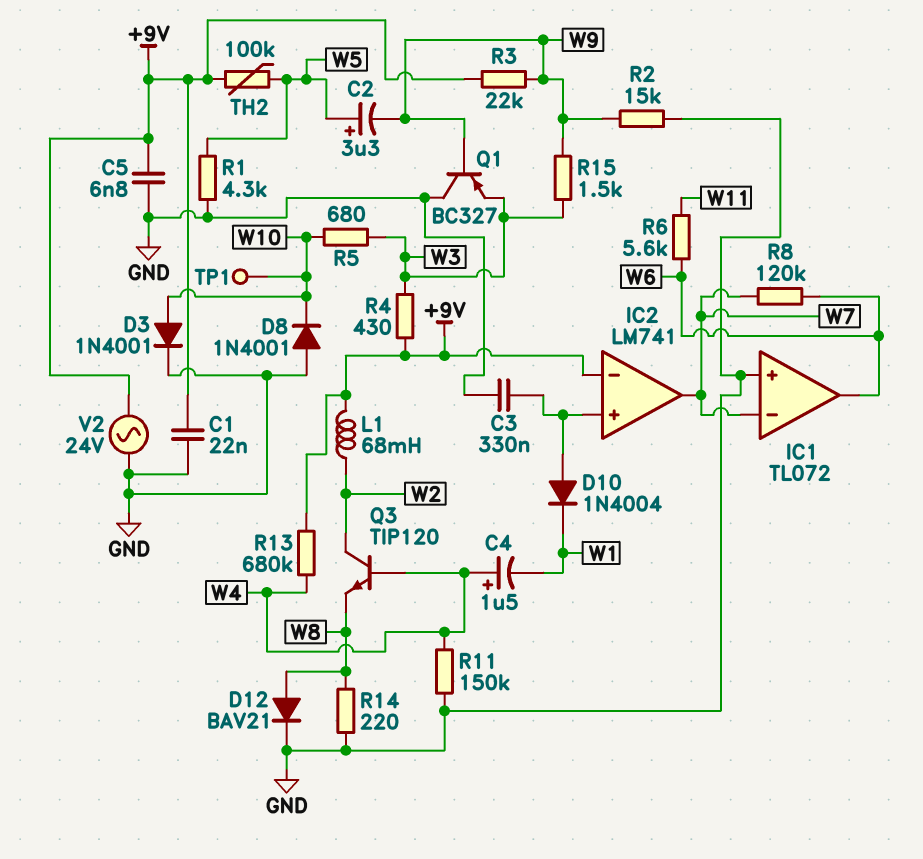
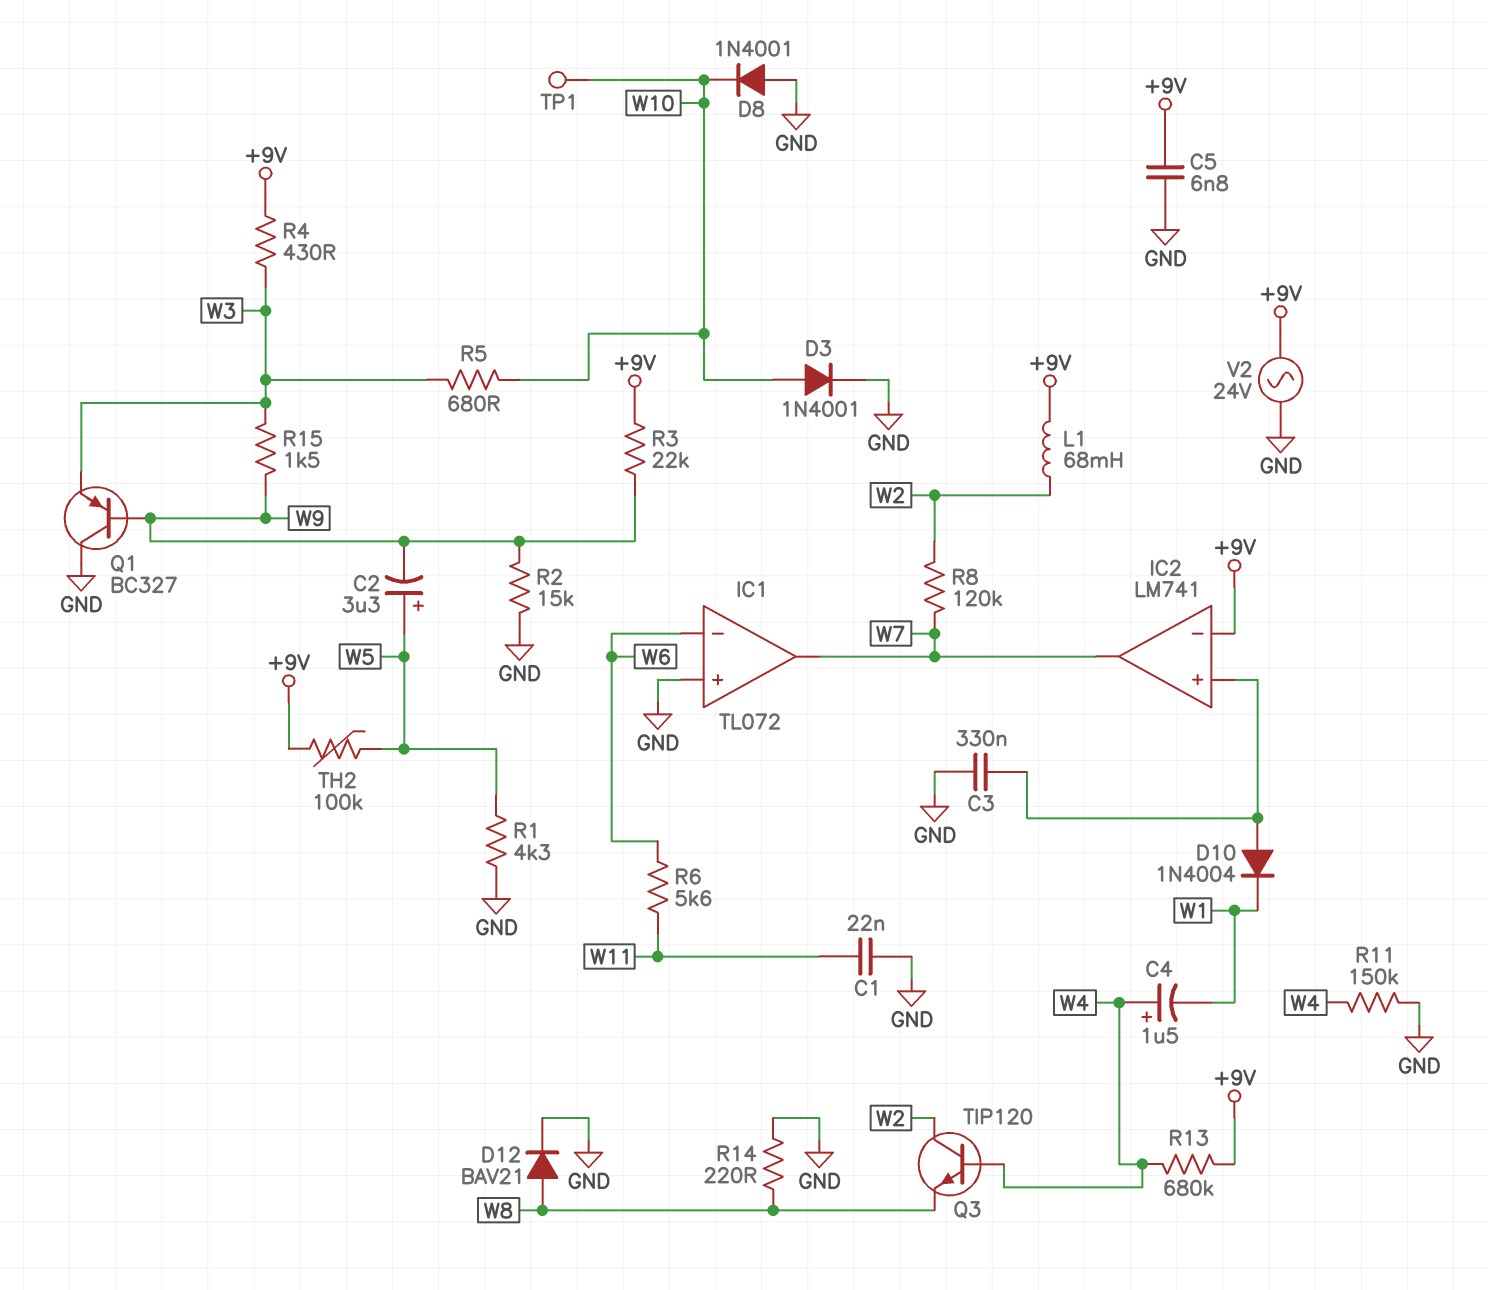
C1: 22nF (+9V, GND) -> 22nF (GND, W11)
IC1 pin in-: W7 -> W6
IC1 pin out: W6 -> W7
R8: 120k (W6, W7) -> 120k (W2, W7)

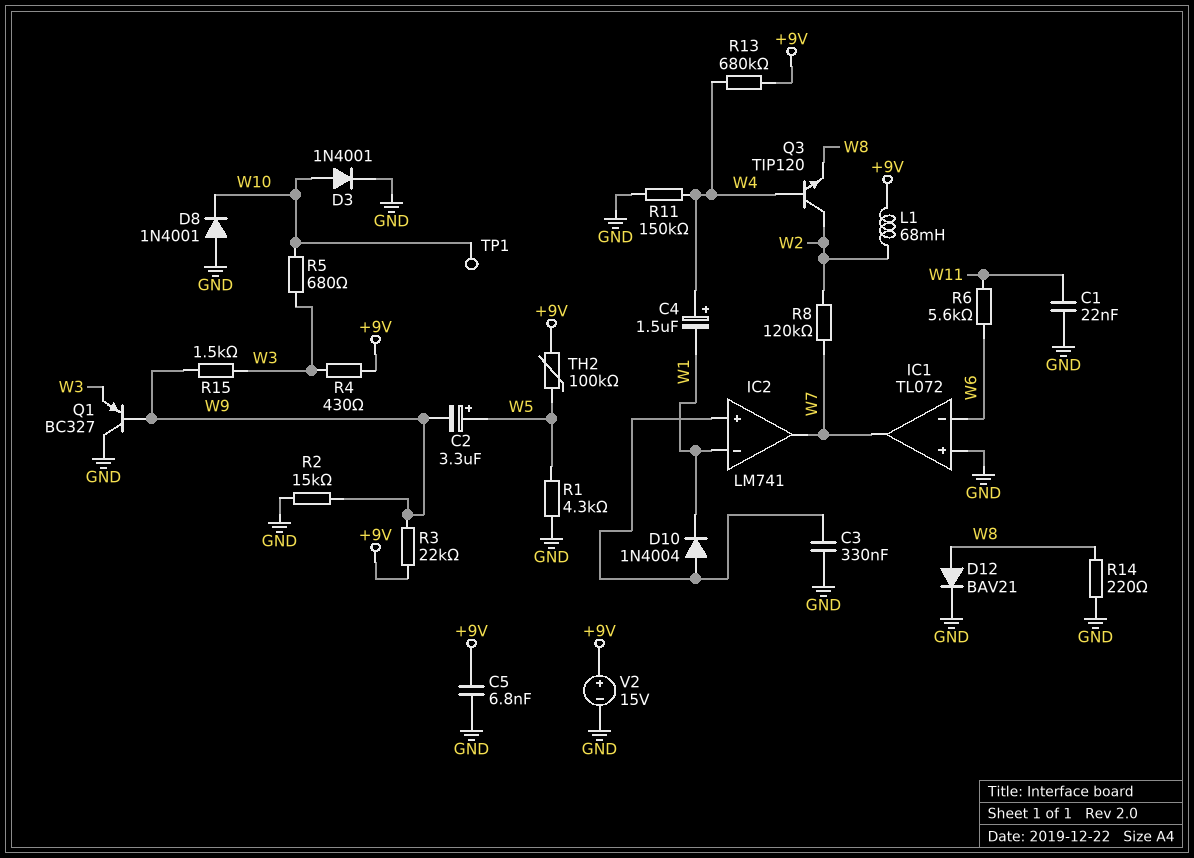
IC2 pin in-: +9V -> W1
V2: AC 24V (+9V, GND) -> 15V (plus +9V, minus GND)

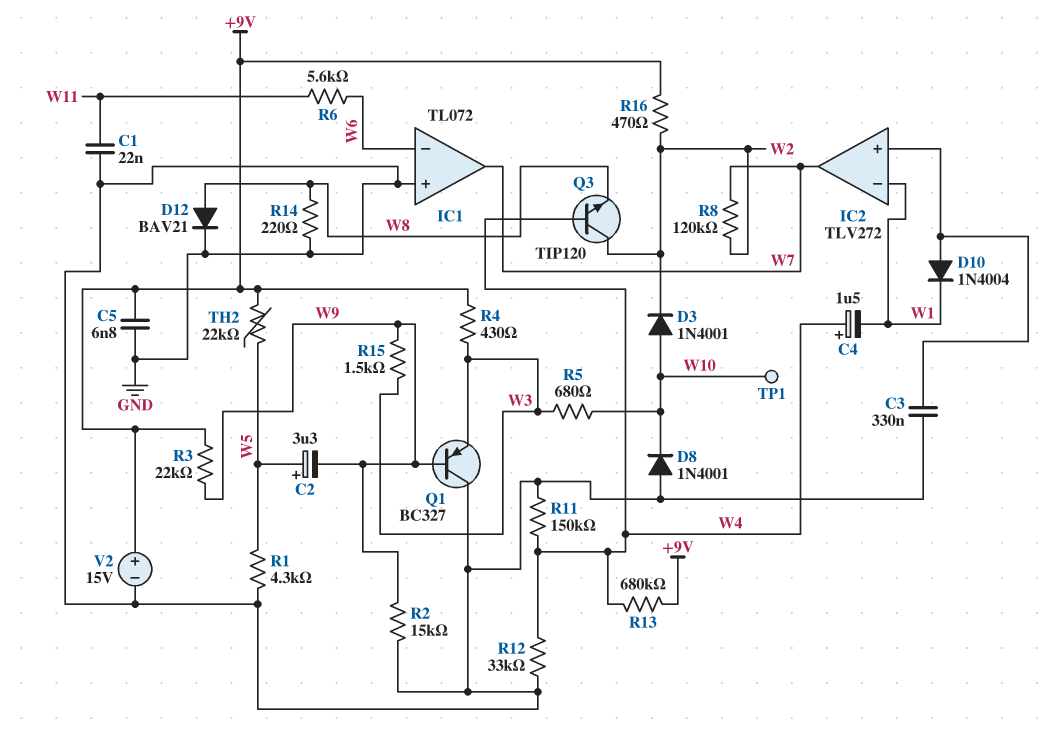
D3: diode 1N4001 (A W10, K GND) -> diode 1N4001 (A W10, K W2)
IC2: LM741 -> TLV272
L1: 68mH (+9V, W2) -> none
R12: none -> 33k (GND, W4)
R16: none -> 470 (+9V, W2)
TH2: 100k (+9V, W5) -> 22k (+9V, W5)

